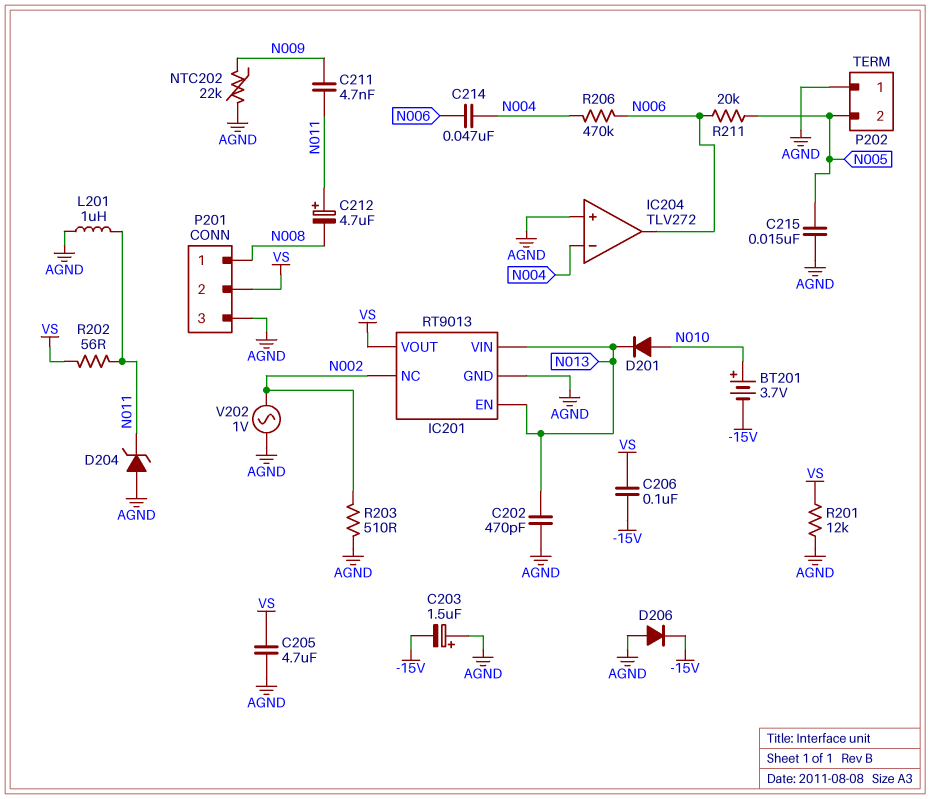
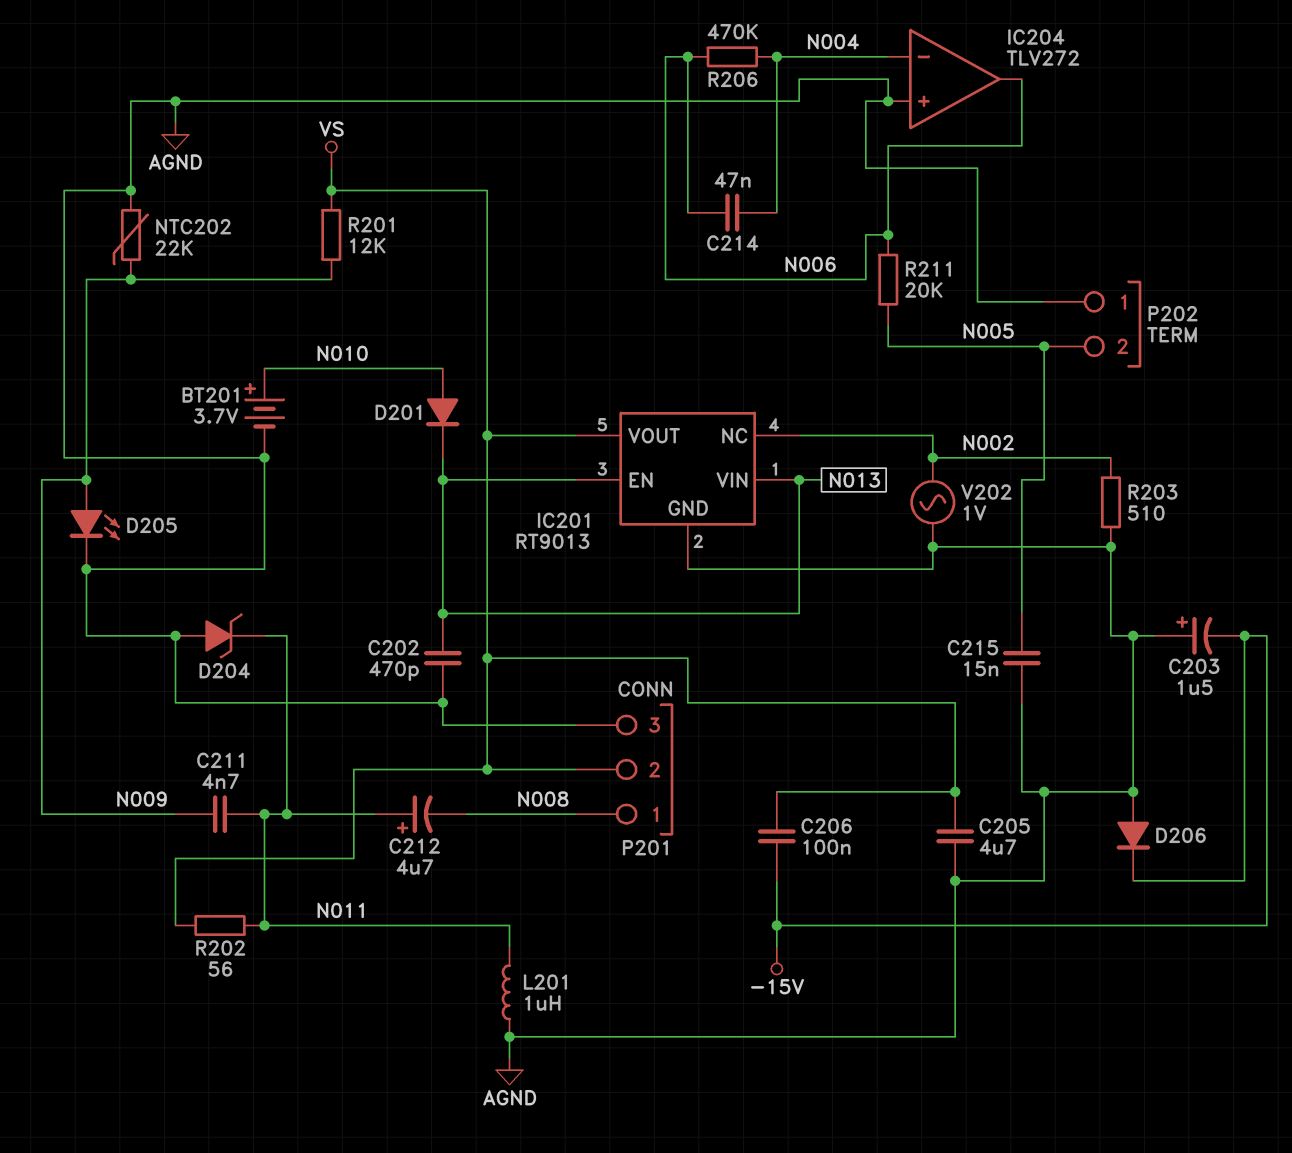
BT201: 3.7V (plus N010, minus -15V) -> 3.7V (plus N010, minus AGND)
D205: none -> LED (A N009, K AGND)
R201: 12k (AGND, VS) -> 12k (N009, VS)

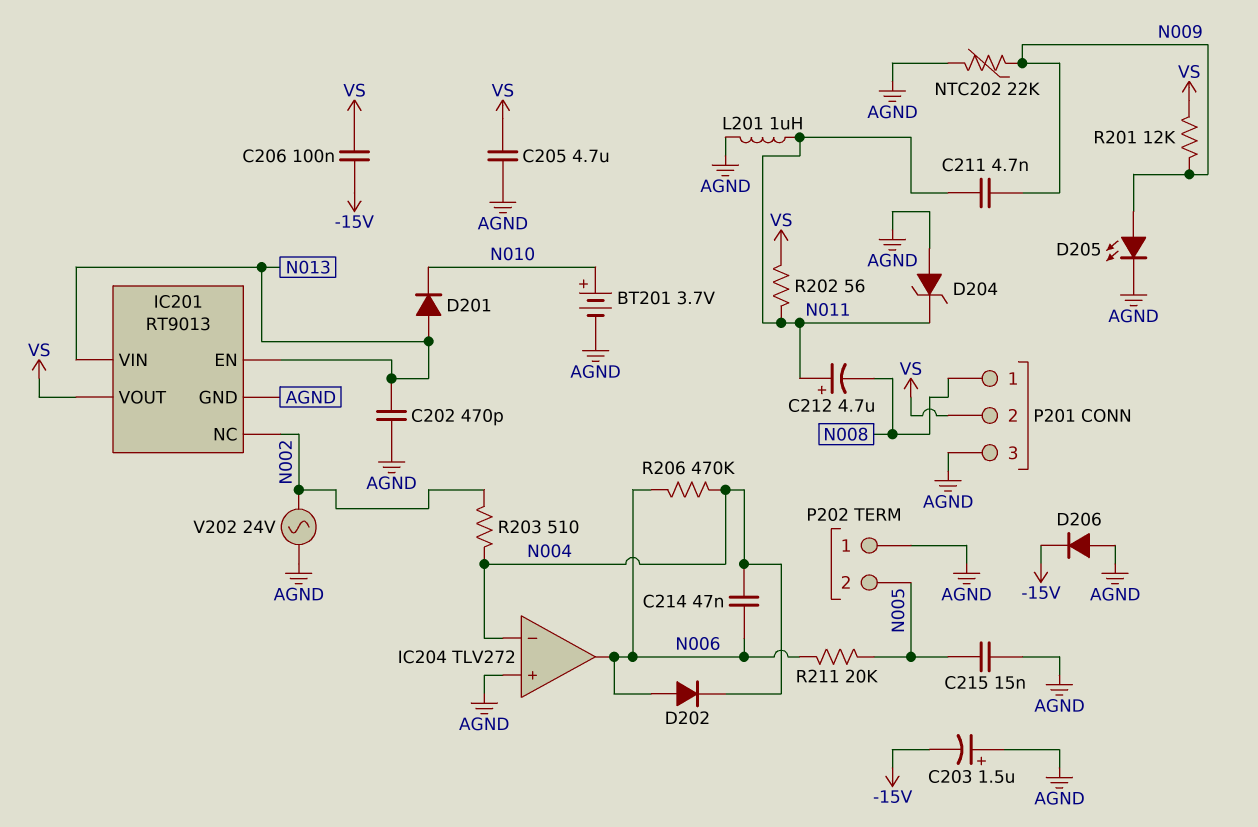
D201: diode (A N010, K N013) -> diode (A N013, K N010)
D202: none -> diode (A N006, K N004)
R203: 510 (AGND, N002) -> 510 (N002, N004)
V202: AC 1V (AGND, N002) -> AC 24V (AGND, N002)

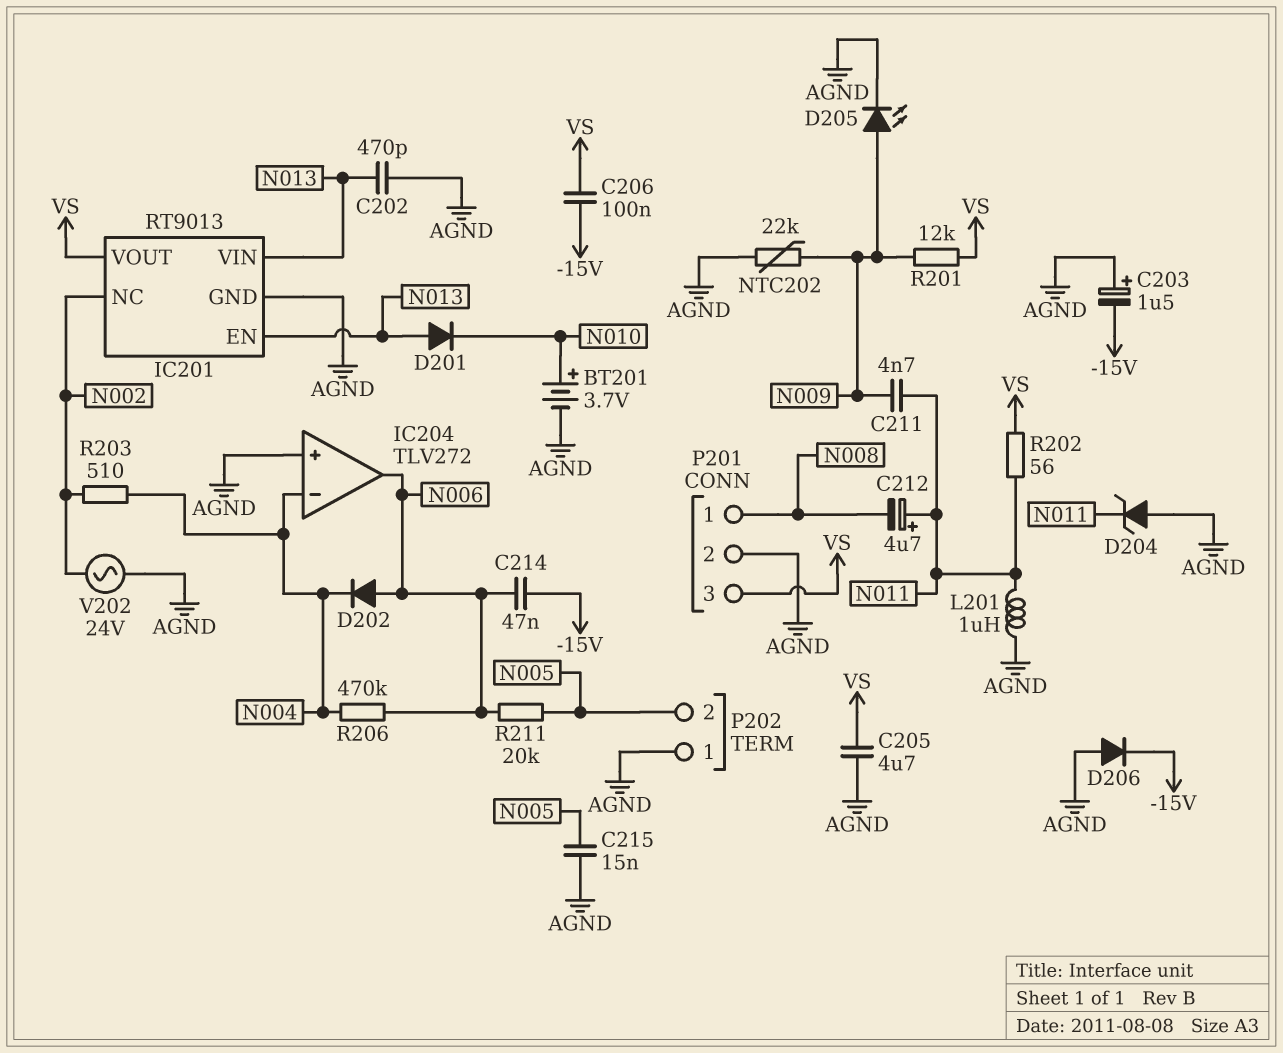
C214: 47nF (N004, N006) -> 47nF (-15V, N006)
P201 pin 2: VS -> AGND
P201 pin 3: AGND -> VS

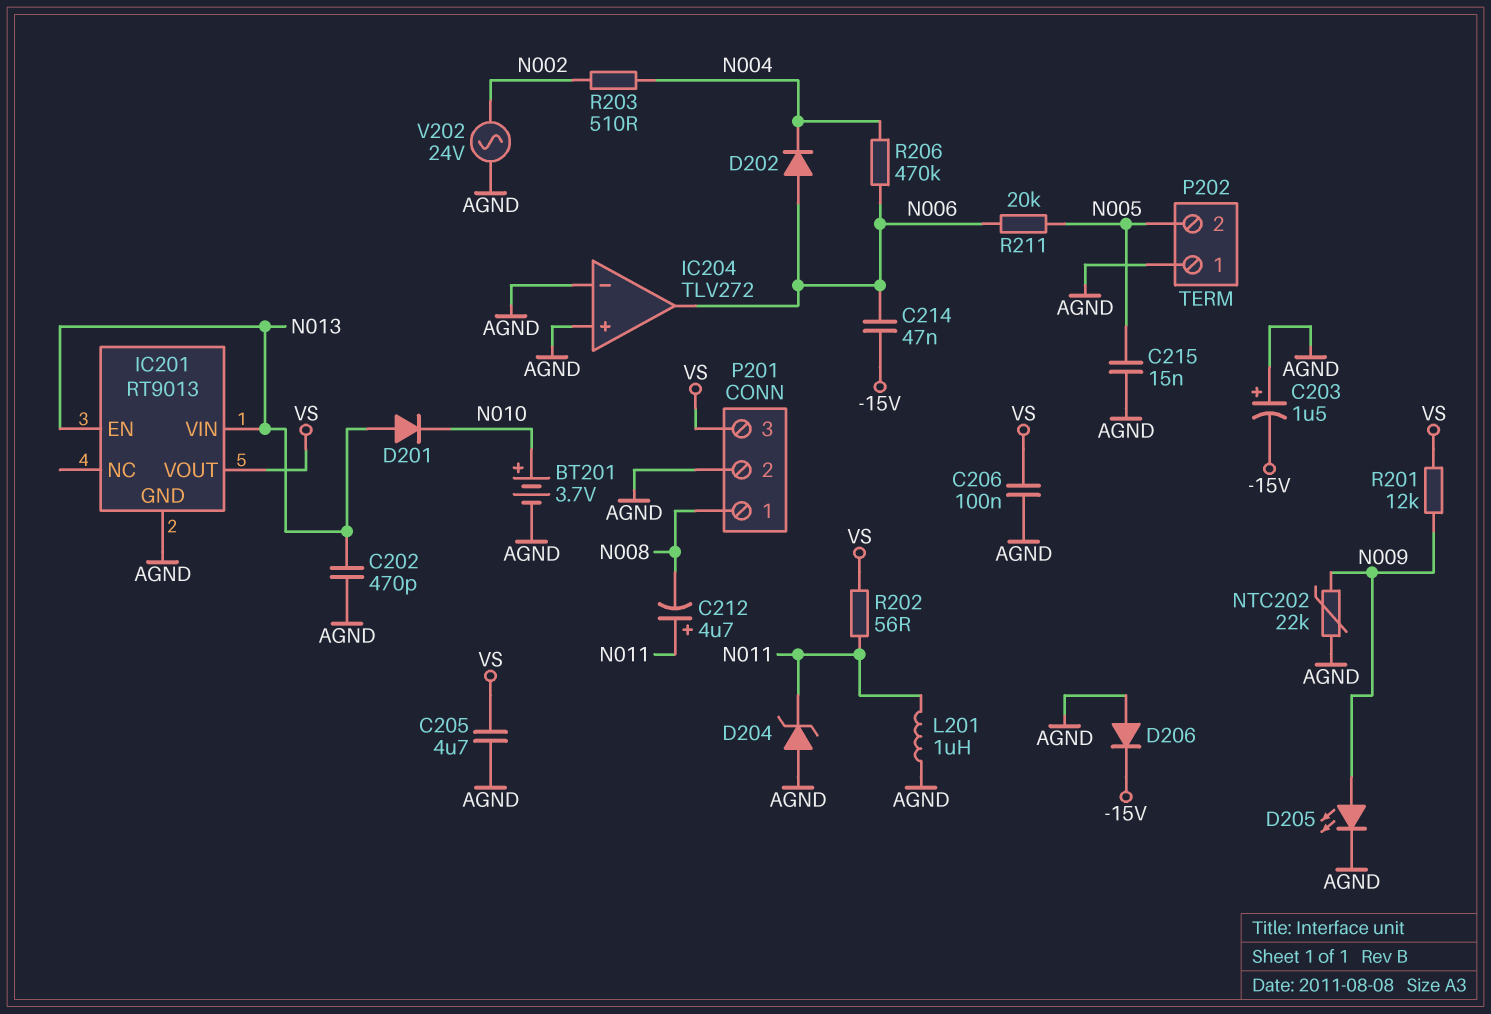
C206: 100nF (-15V, VS) -> 100nF (AGND, VS)
C211: 4.7nF (N009, N011) -> none
IC201 pin NC: N002 -> none
IC204 pin in-: N004 -> AGND

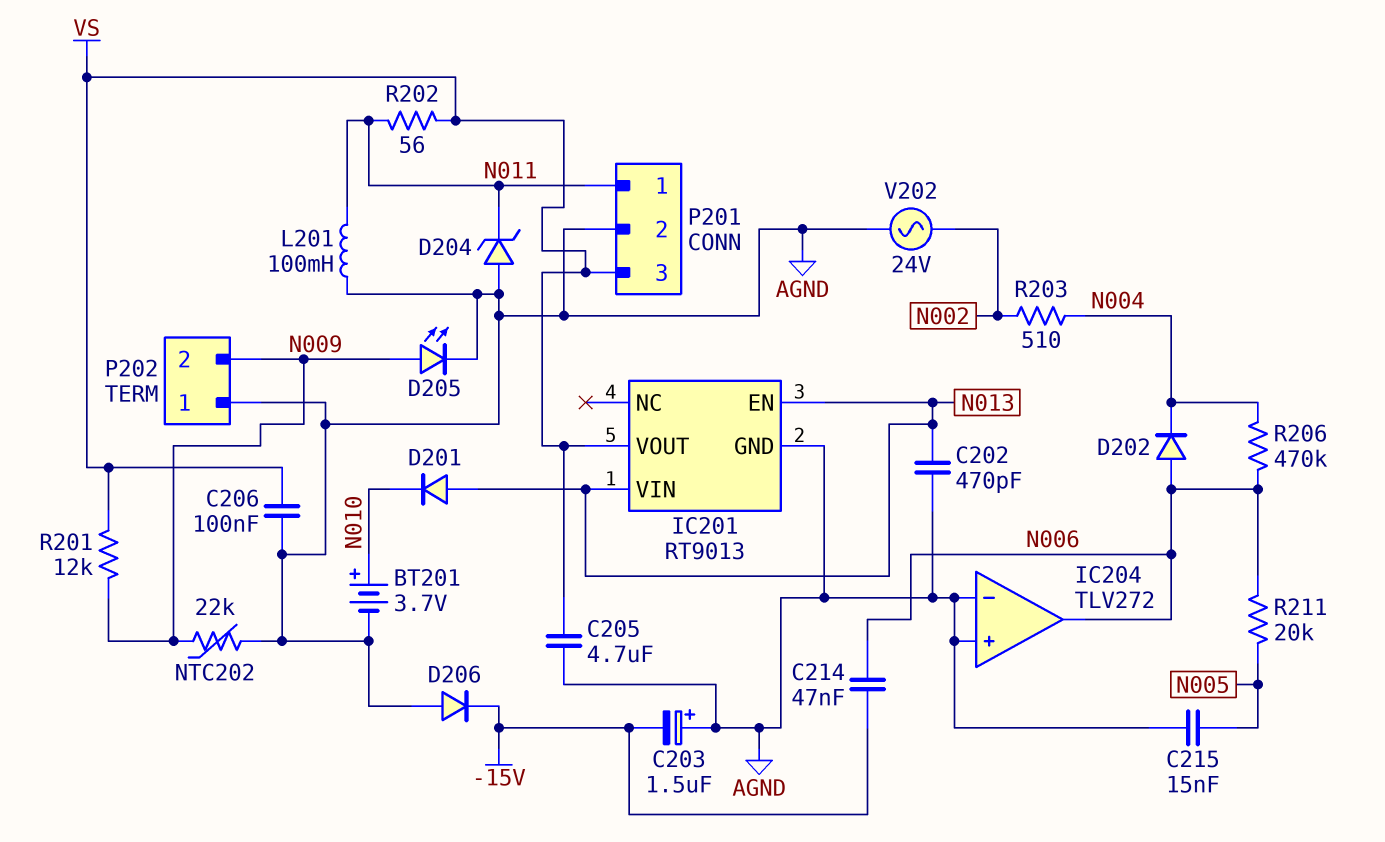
C212: 4.7uF (plus N011, minus N008) -> none
L201: 1uH (AGND, N011) -> 100mH (AGND, N011)
P201 pin 1: N008 -> N011
P202 pin 2: N005 -> N009

